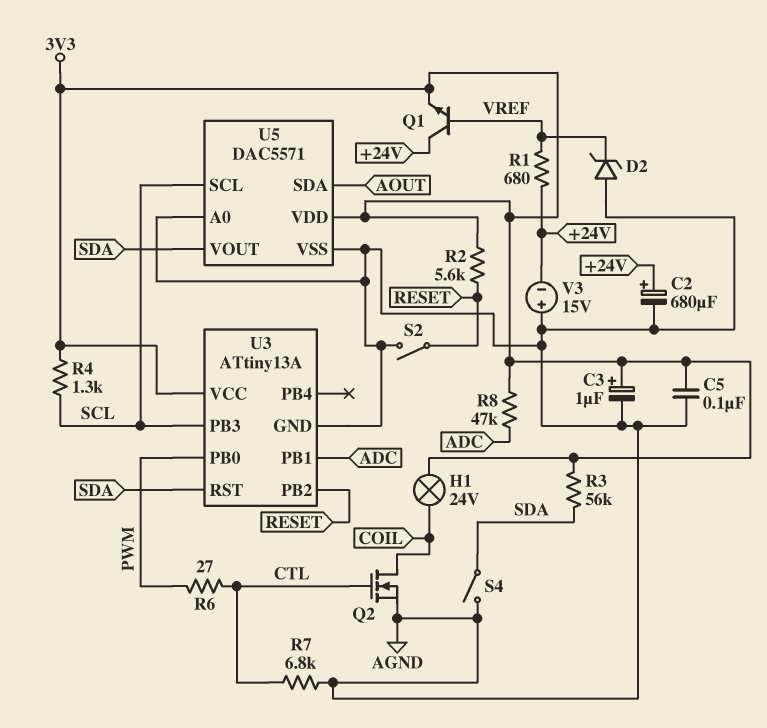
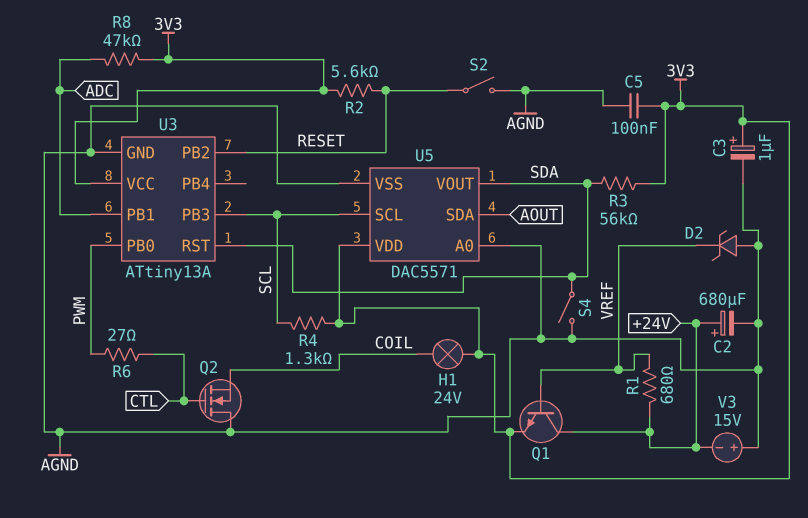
Q2: NMOS (G CTL, D COIL, S AGND) -> NMOS (G CTL, D AGND, S COIL)
R7: 6.8k (AGND, CTL) -> none

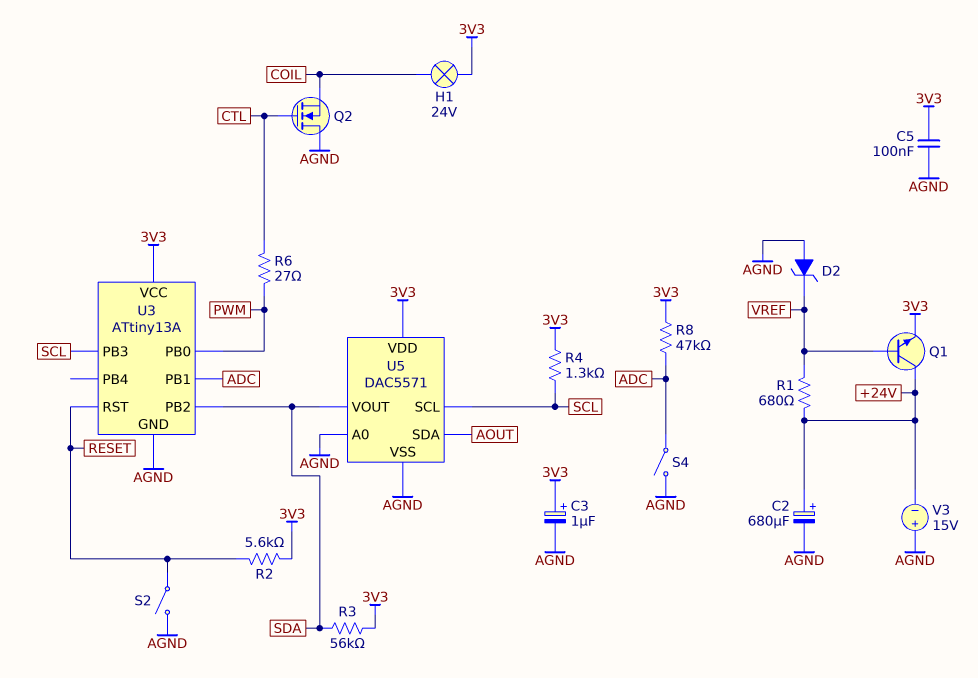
S4: switch (AGND, SDA) -> switch (ADC, AGND)
U3 pin PB2: RESET -> SDA
U3 pin RST: SDA -> RESET

